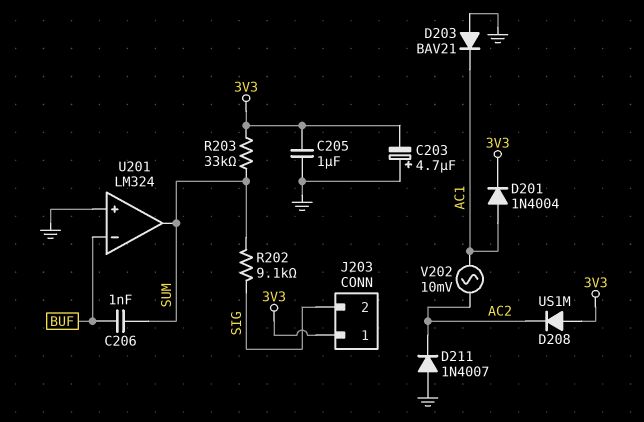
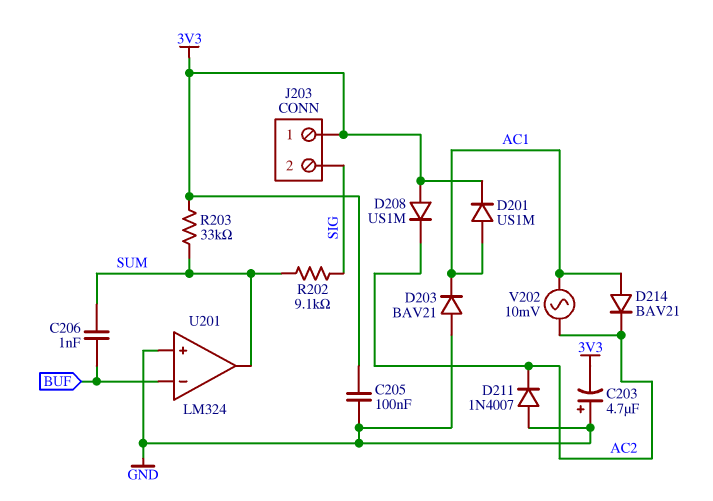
C205: 1uF (3V3, GND) -> 100nF (3V3, GND)
D201: diode 1N4004 (A AC1, K 3V3) -> diode US1M (A AC1, K 3V3)
D214: none -> diode BAV21 (A AC1, K AC2)

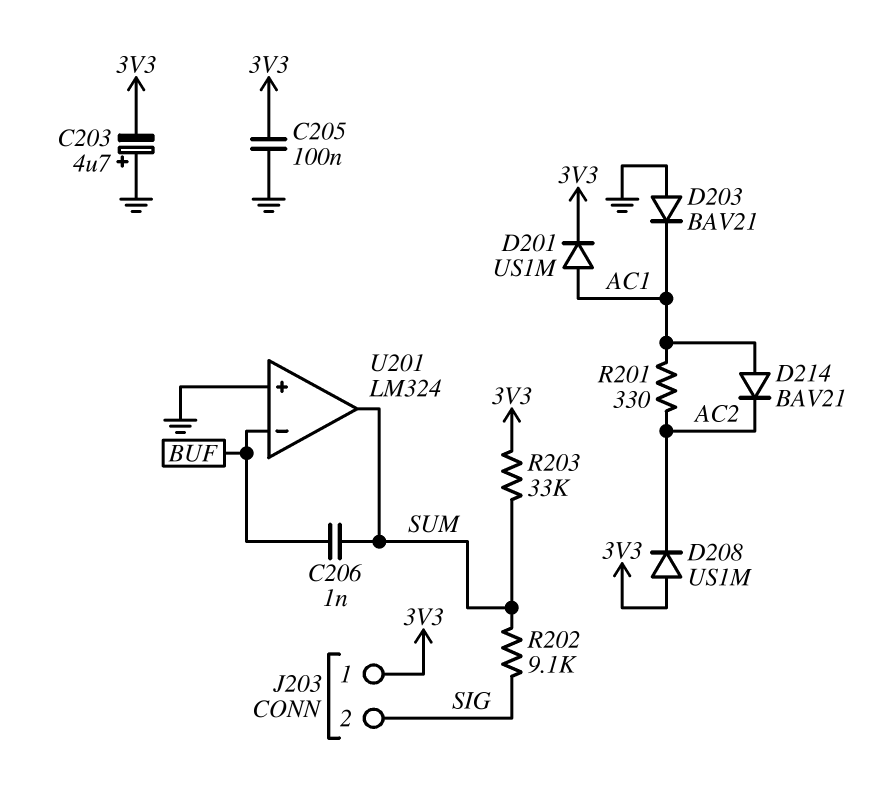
D211: diode 1N4007 (A GND, K AC2) -> none
R201: none -> 330 (AC1, AC2)
V202: AC 10mV (AC1, AC2) -> none

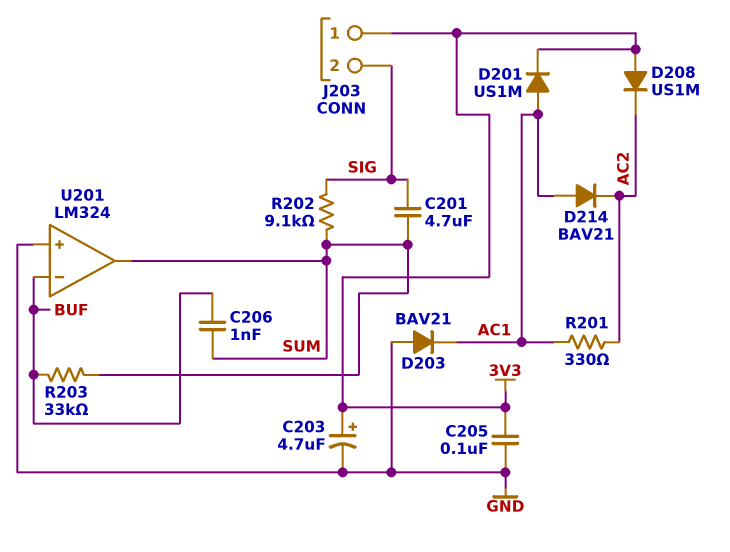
C201: none -> 4.7uF (SIG, SUM)
C203: 4.7uF (plus GND, minus 3V3) -> 4.7uF (plus 3V3, minus GND)
R203: 33k (3V3, SUM) -> 33k (BUF, SUM)

